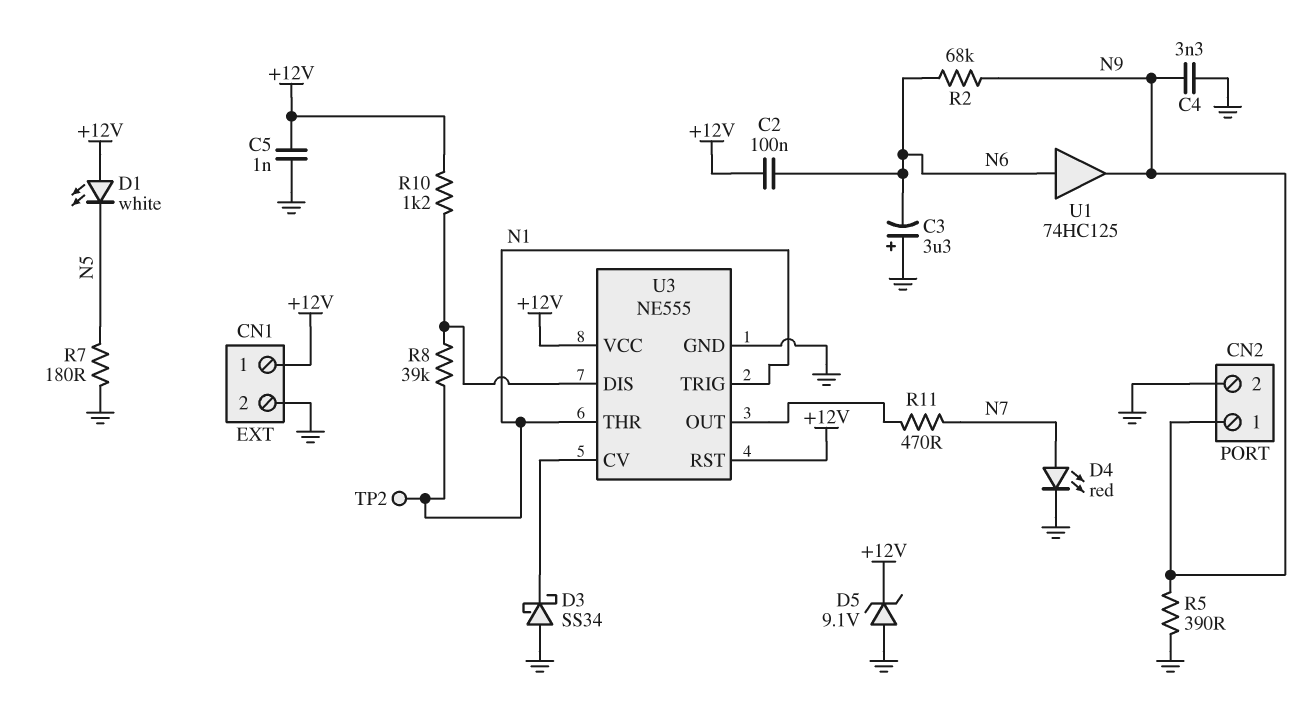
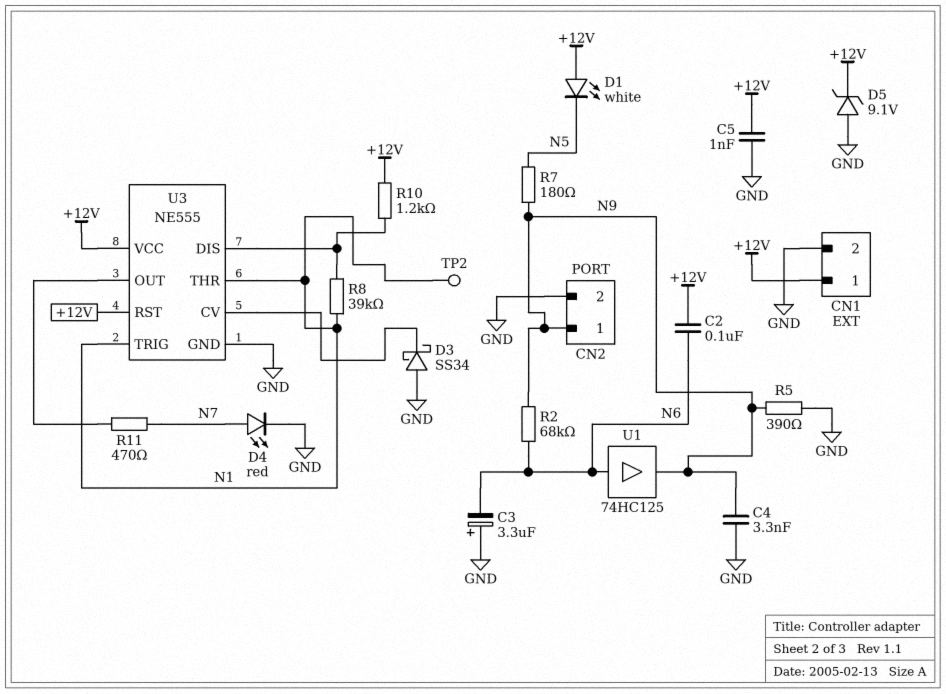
R7: 180 (GND, N5) -> 180 (N5, N9)

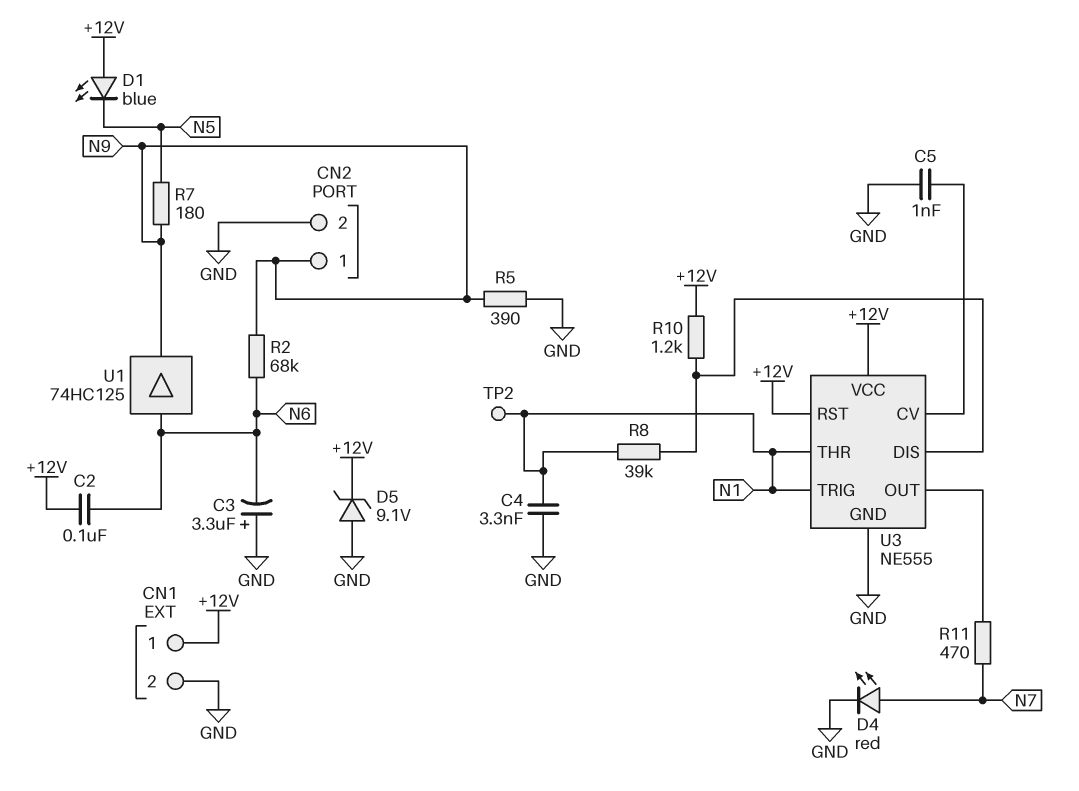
C4: 3.3nF (GND, N9) -> 3.3nF (GND, N1)
C5: 1nF (+12V, GND) -> 1nF (GND, U3/CV)
D1: LED white (A +12V, K N5) -> LED blue (A +12V, K N5)
D3: schottky SS34 (A GND, K U3/CV) -> none

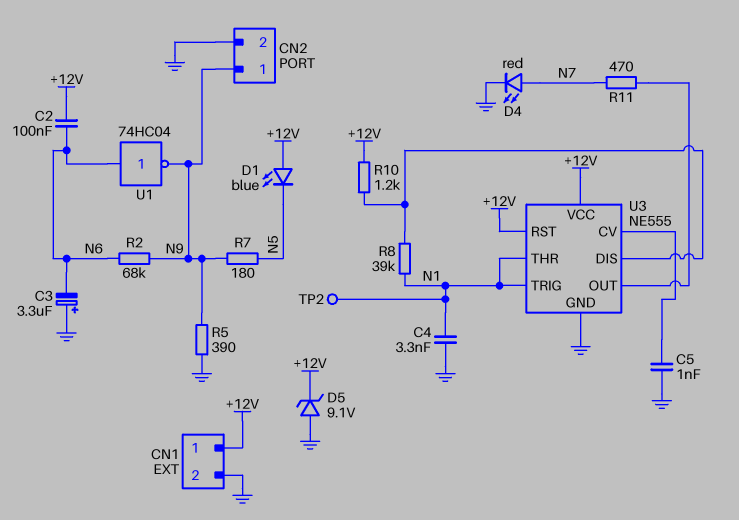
U1: buffer 74HC125 (in N6, out N9) -> NOT 74HC04 (in N6, out N9)

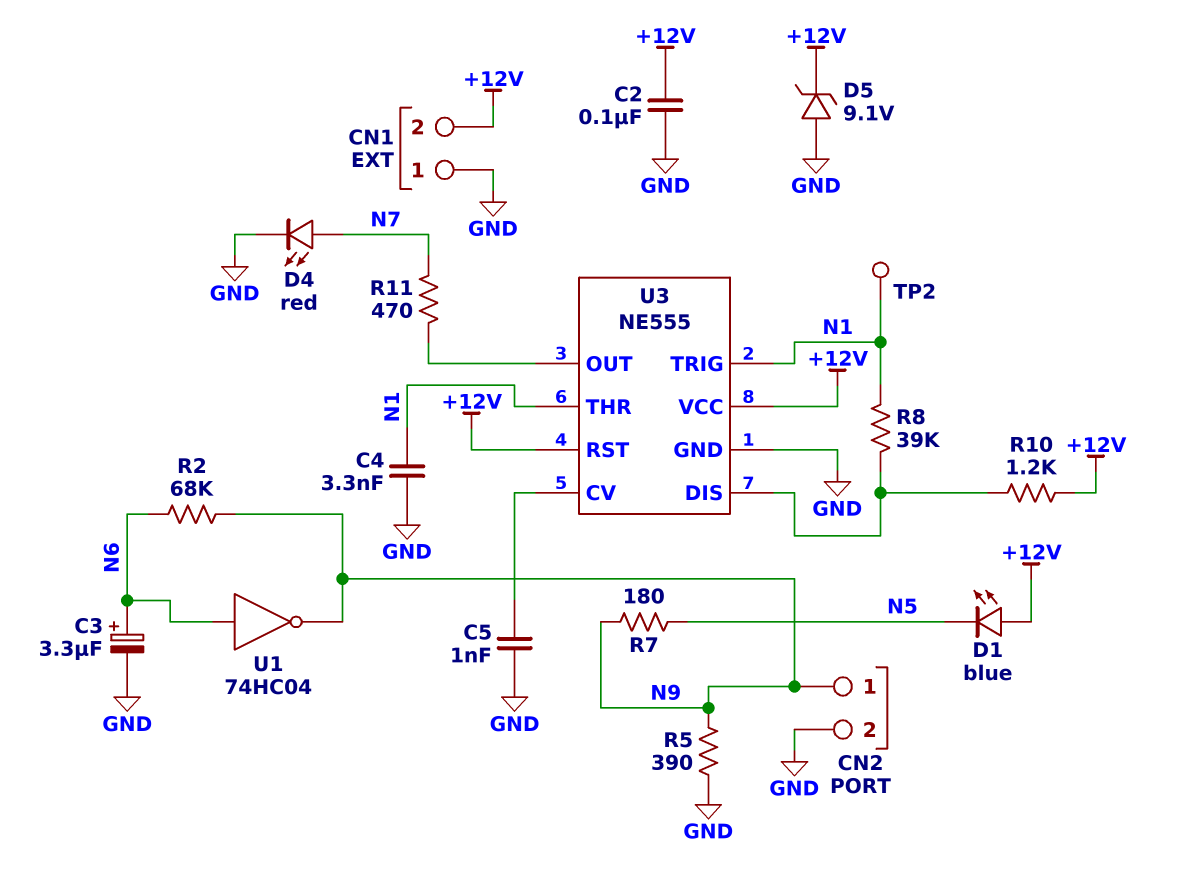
C2: 100nF (+12V, N6) -> 100nF (+12V, GND)
C3: 3.3uF (plus GND, minus N6) -> 3.3uF (plus N6, minus GND)
CN1 pin 1: +12V -> GND
CN1 pin 2: GND -> +12V

